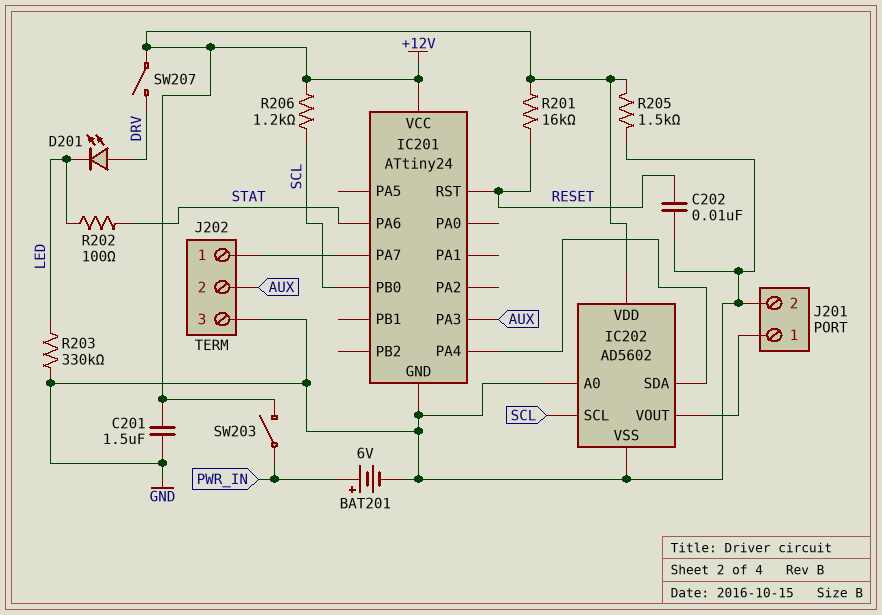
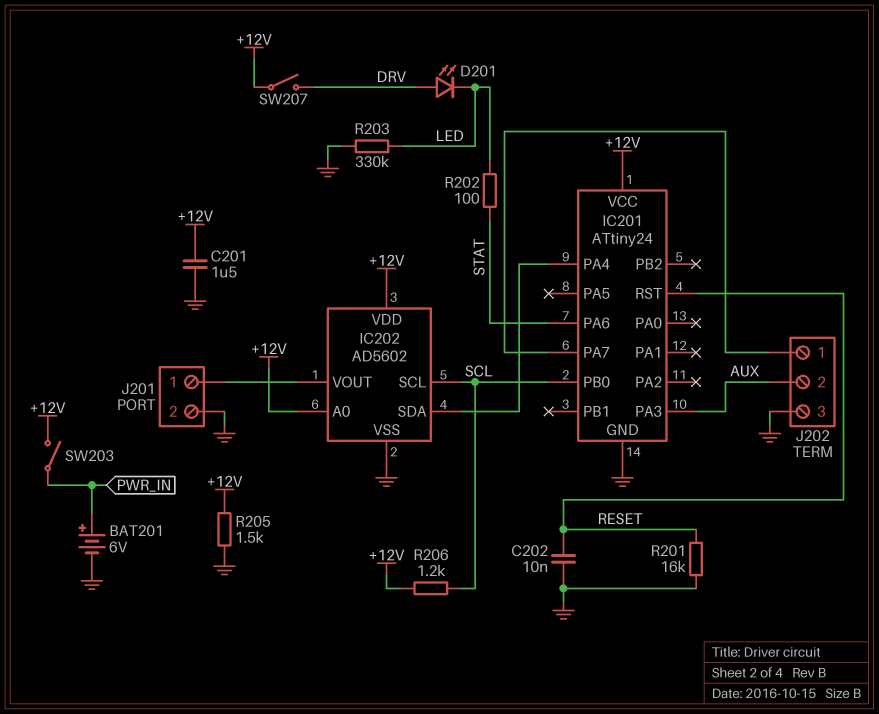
IC202 pin A0: GND -> +12V
R201: 16k (+12V, RESET) -> 16k (GND, RESET)

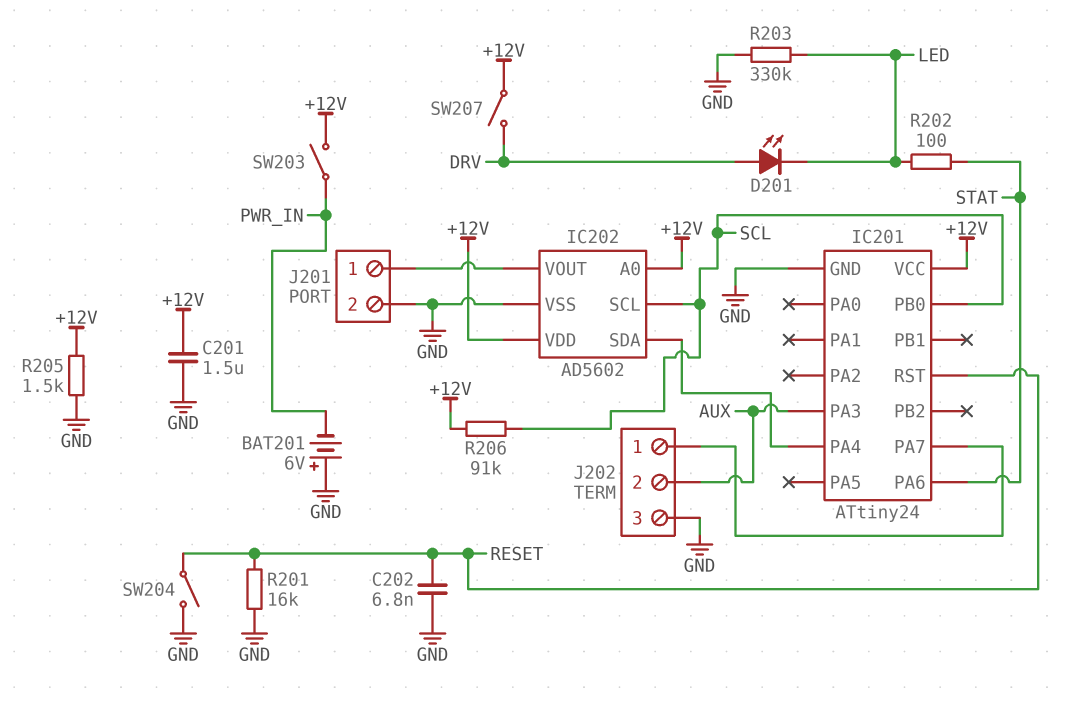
BAT201: 6V (plus PWR_IN, minus GND) -> 6V (plus GND, minus PWR_IN)
C202: 10nF (GND, RESET) -> 6.8nF (GND, RESET)
R206: 1.2k (+12V, SCL) -> 91k (+12V, SCL)
SW204: none -> switch (GND, RESET)

